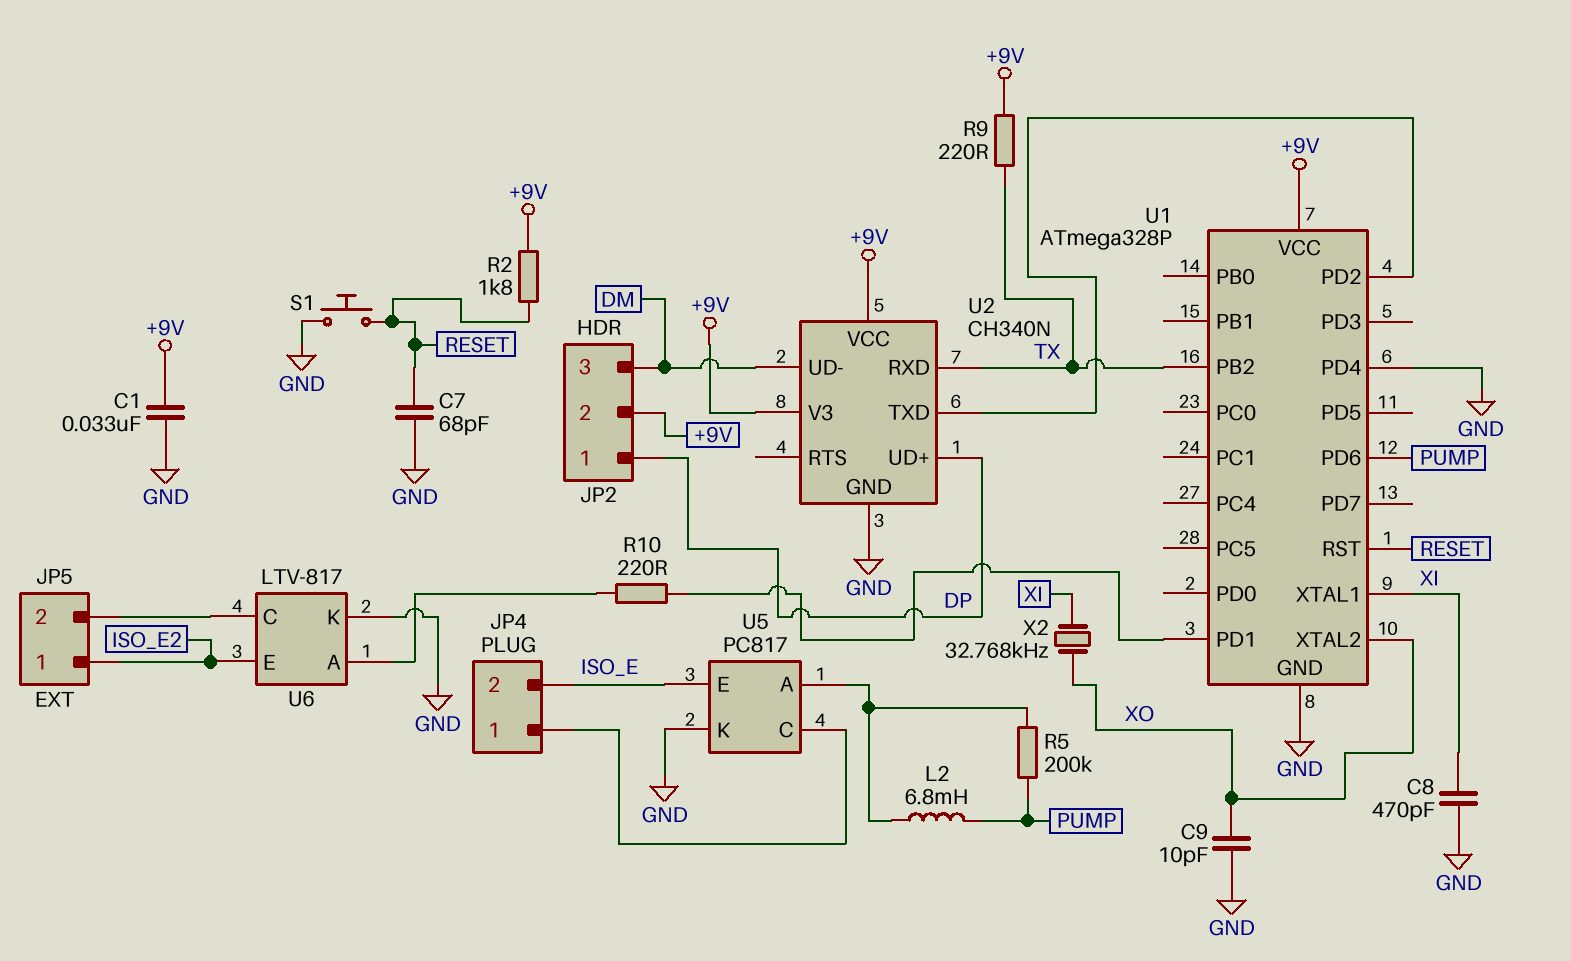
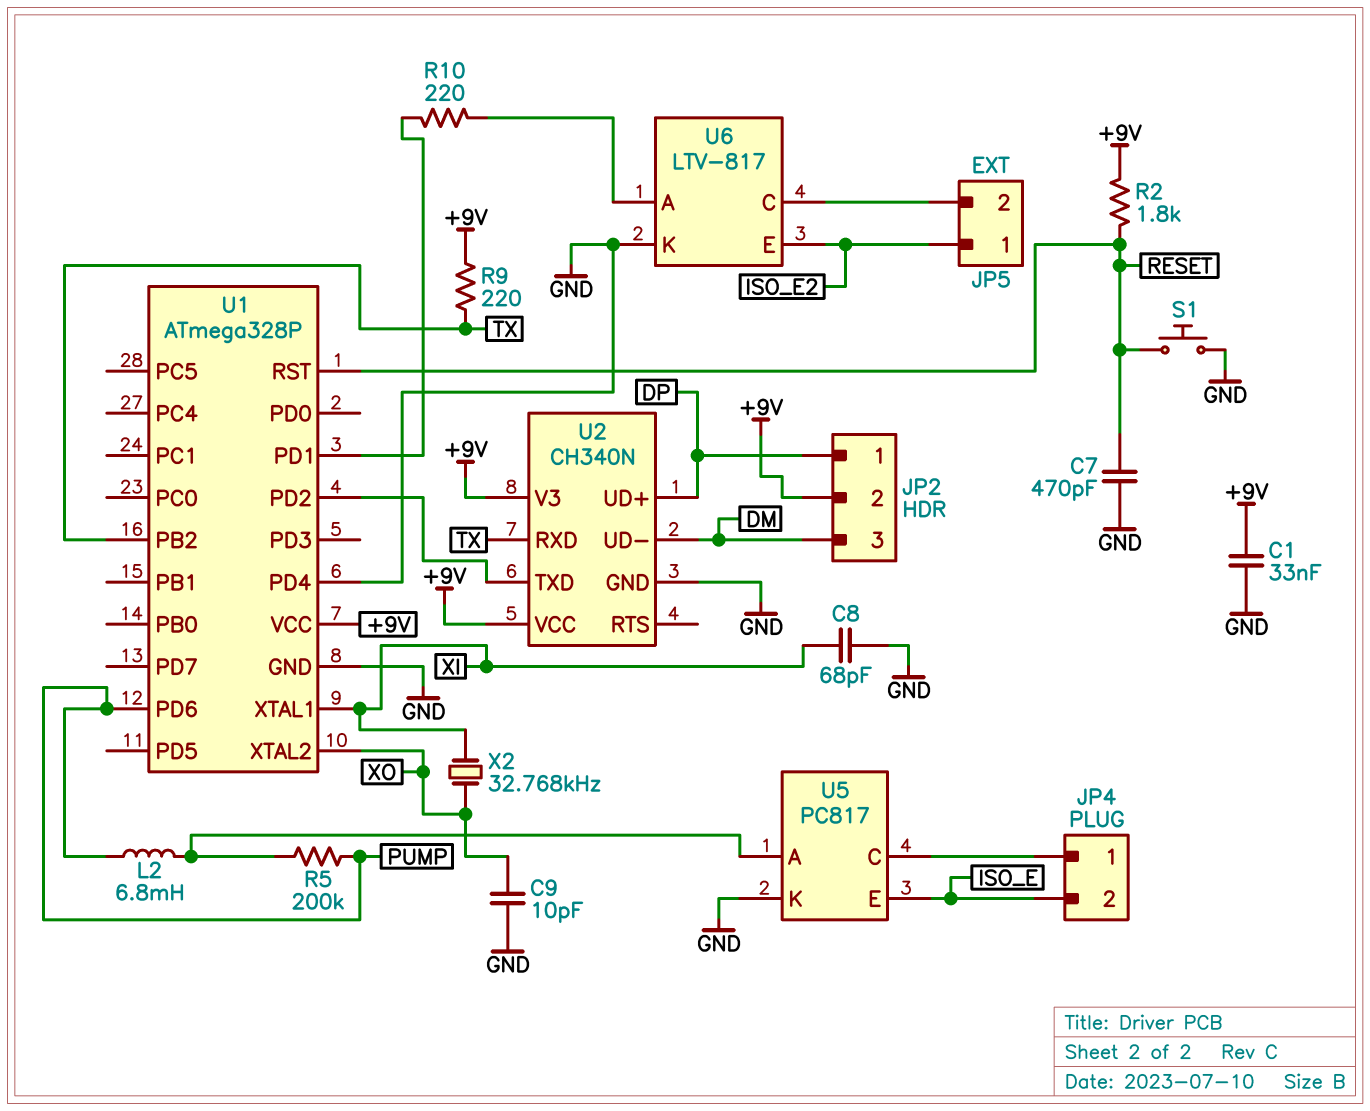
C7: 68pF (GND, RESET) -> 470pF (GND, RESET)
C8: 470pF (GND, XI) -> 68pF (GND, XI)

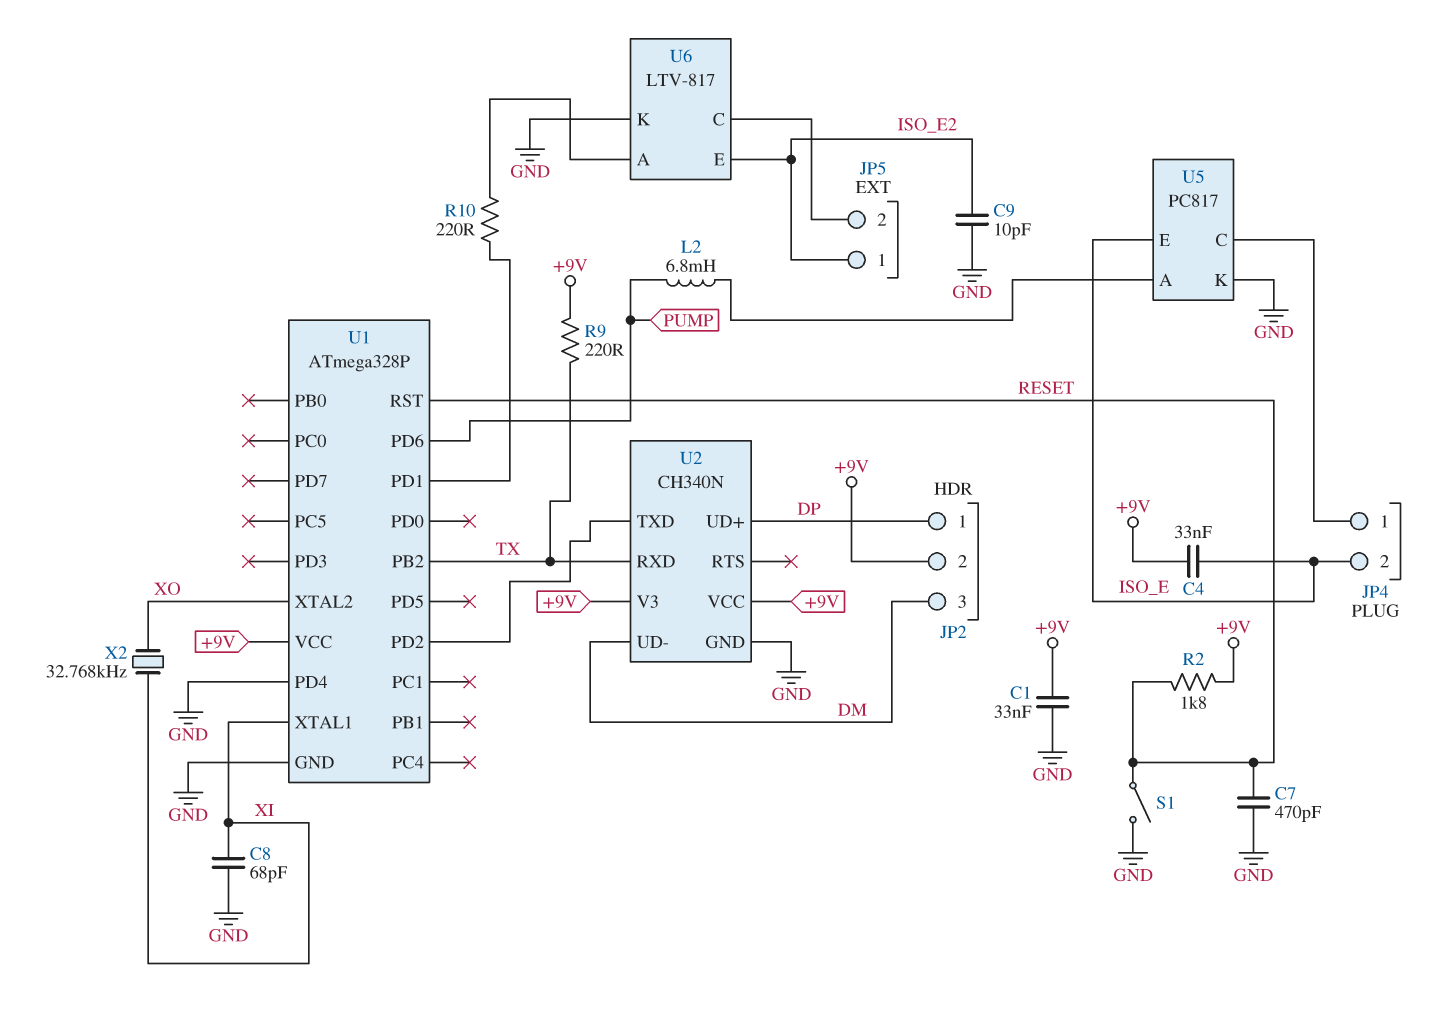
C4: none -> 33nF (+9V, ISO_E)
C9: 10pF (GND, XO) -> 10pF (GND, ISO_E2)
R5: 200k (PUMP, U5/A) -> none
S1: button (GND, RESET) -> switch (GND, RESET)

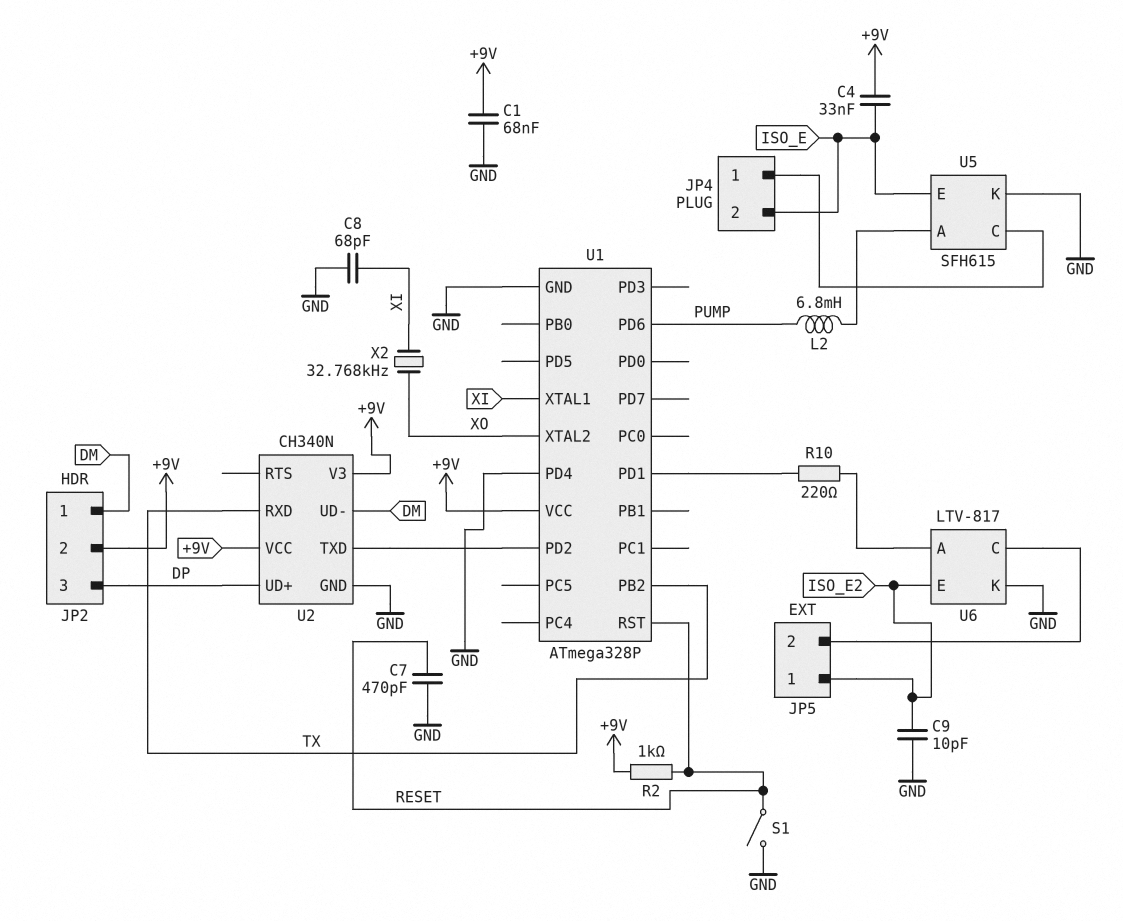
C1: 33nF (+9V, GND) -> 68nF (+9V, GND)
JP2 pin 1: DP -> DM
JP2 pin 3: DM -> DP
R2: 1.8k (+9V, RESET) -> 1k (+9V, RESET)
R9: 220 (+9V, TX) -> none
U5: PC817 -> SFH615

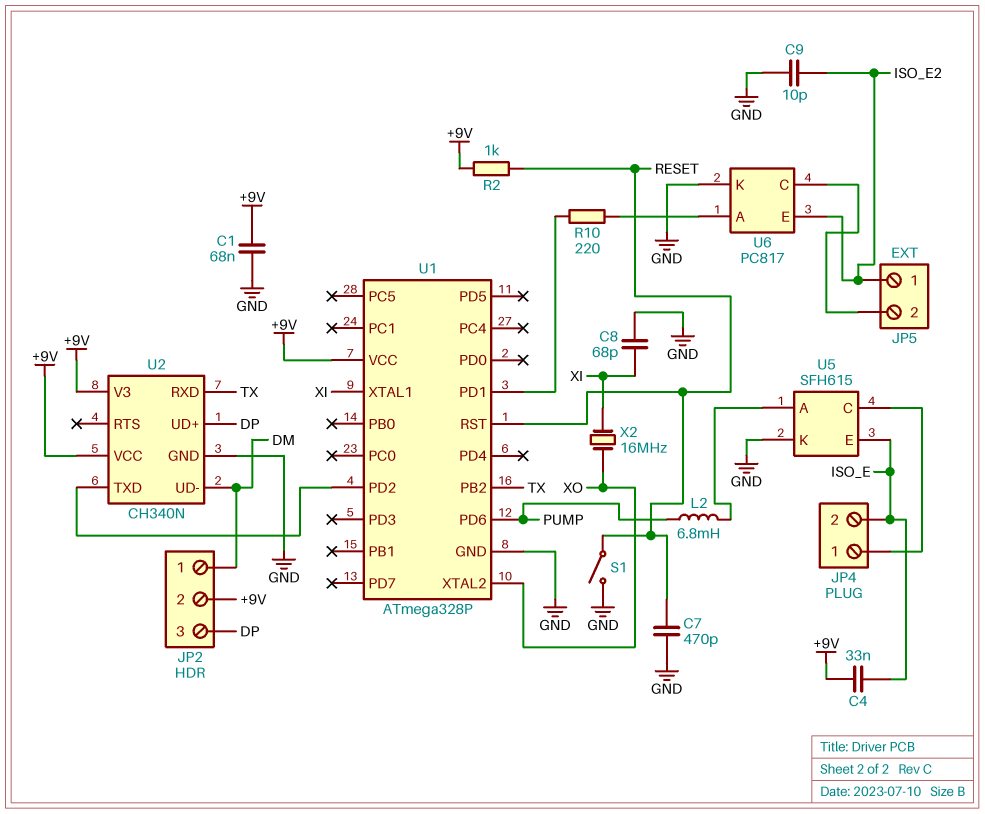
U1 pin PD4: GND -> none
U6: LTV-817 -> PC817
X2: 32.768kHz (XI, XO) -> 16MHz (XI, XO)

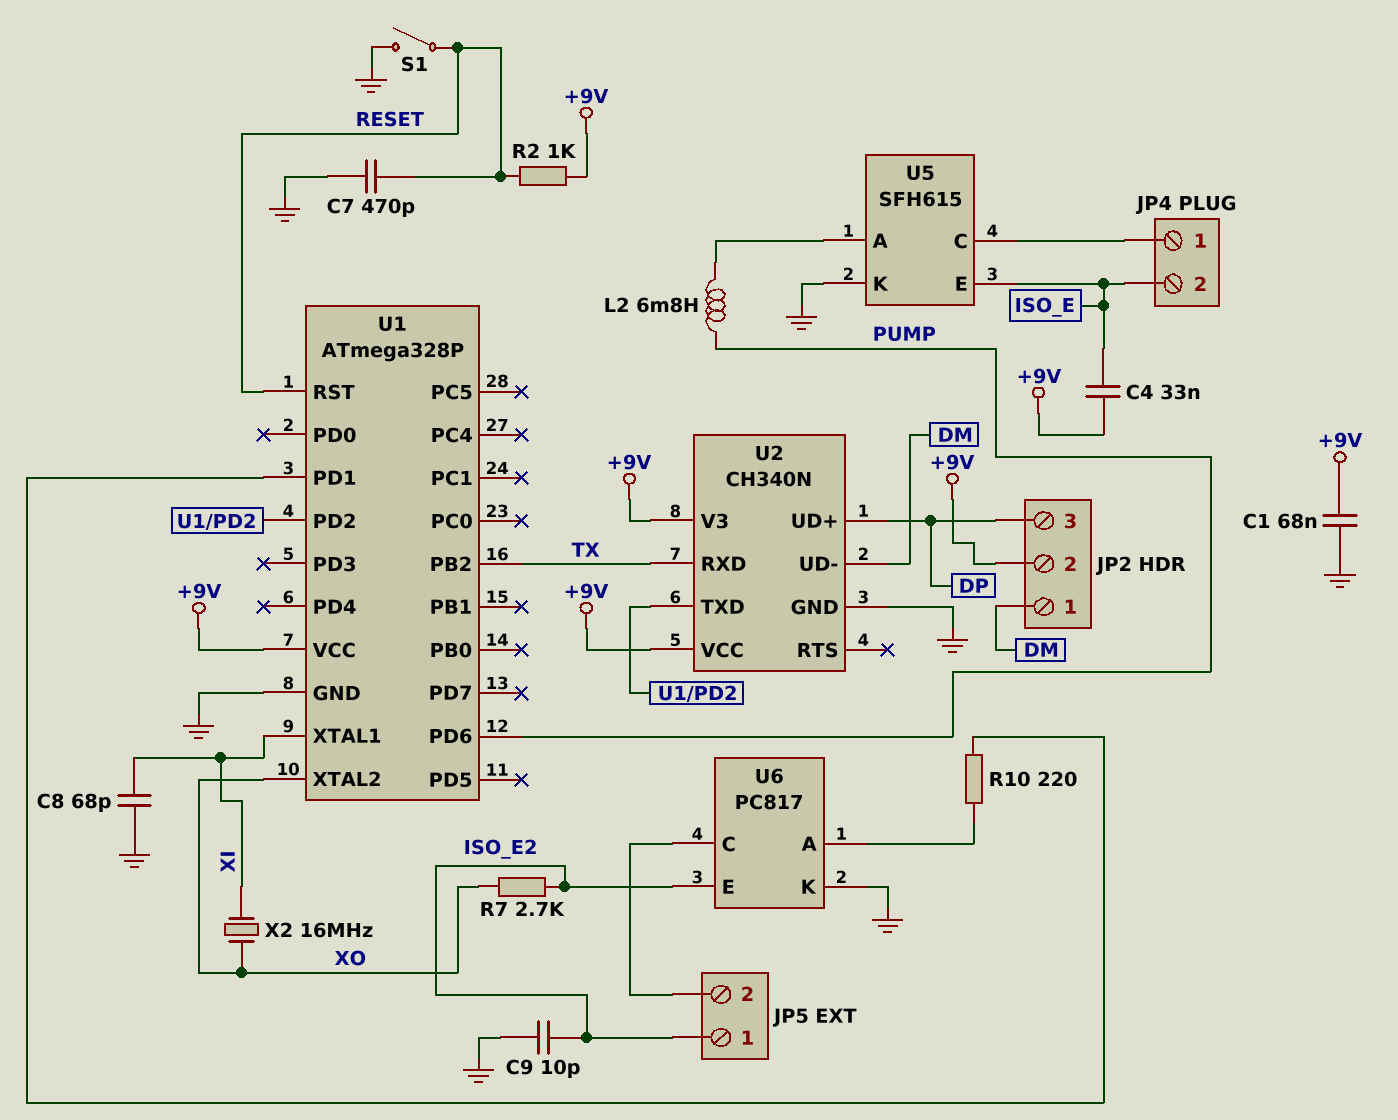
R7: none -> 2.7k (ISO_E2, XO)

